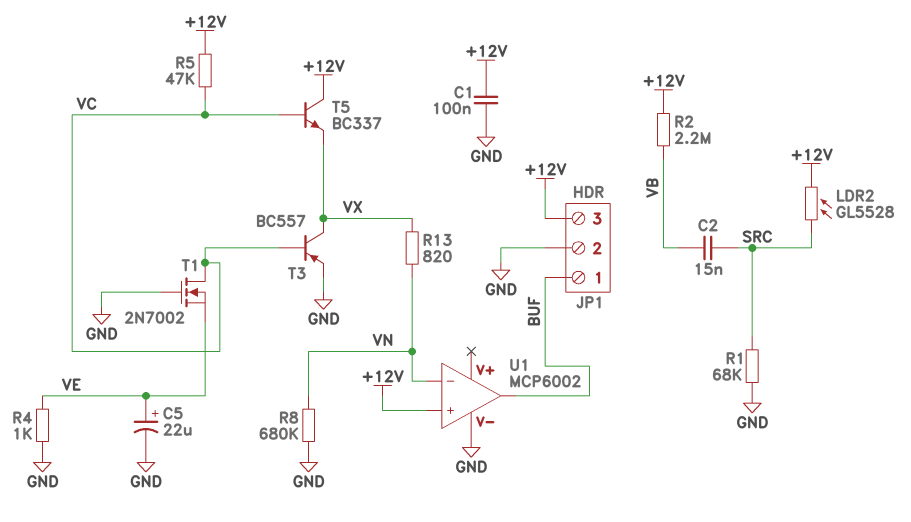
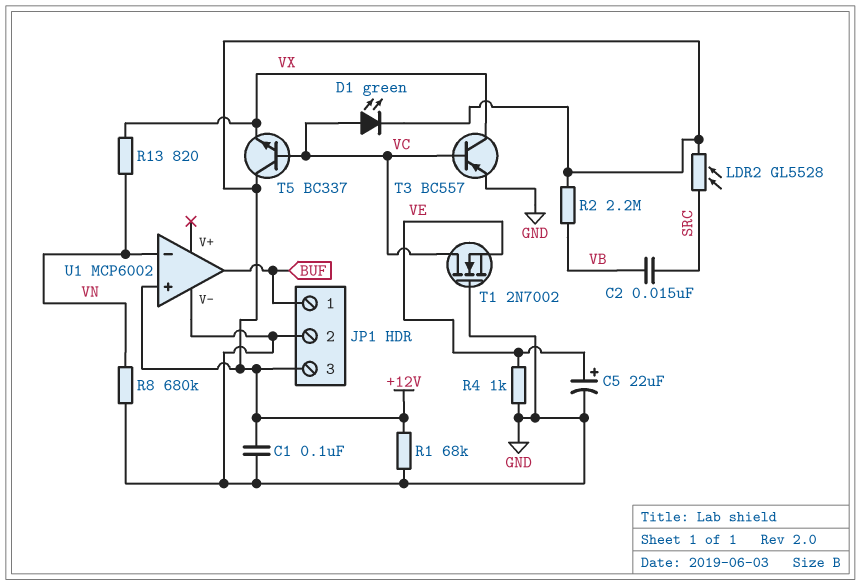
D1: none -> LED green (A VC, K +12V)
R1: 68k (GND, SRC) -> 68k (+12V, GND)
R5: 47k (+12V, VC) -> none

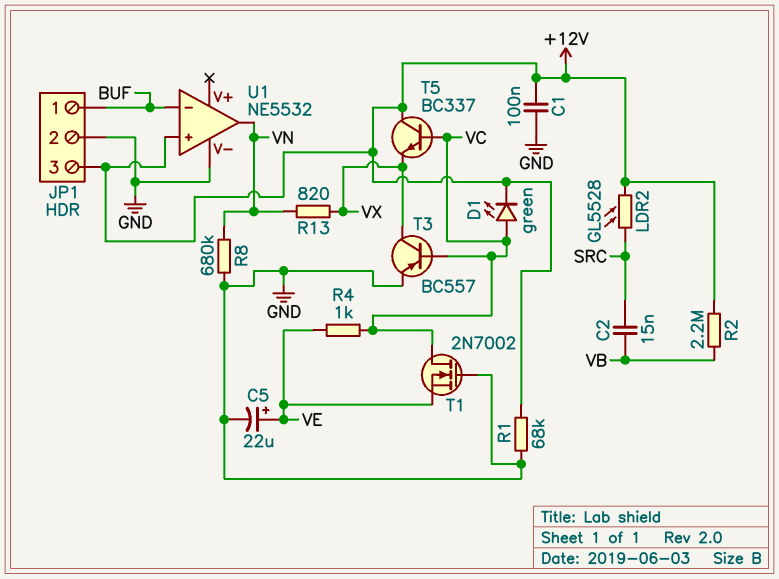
R4: 1k (GND, VE) -> 1k (VC, VE)
U1: MCP6002 -> NE5532
U1 pin in-: VN -> BUF
U1 pin out: BUF -> VN

